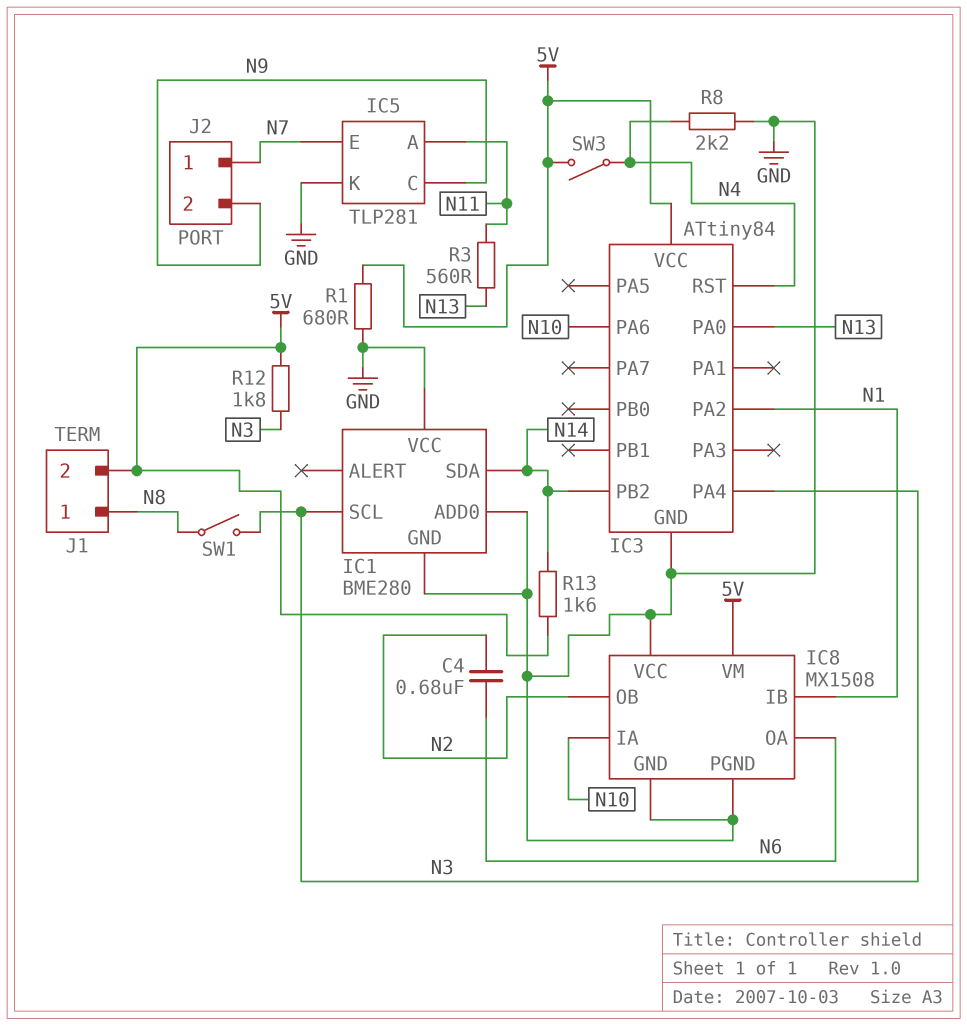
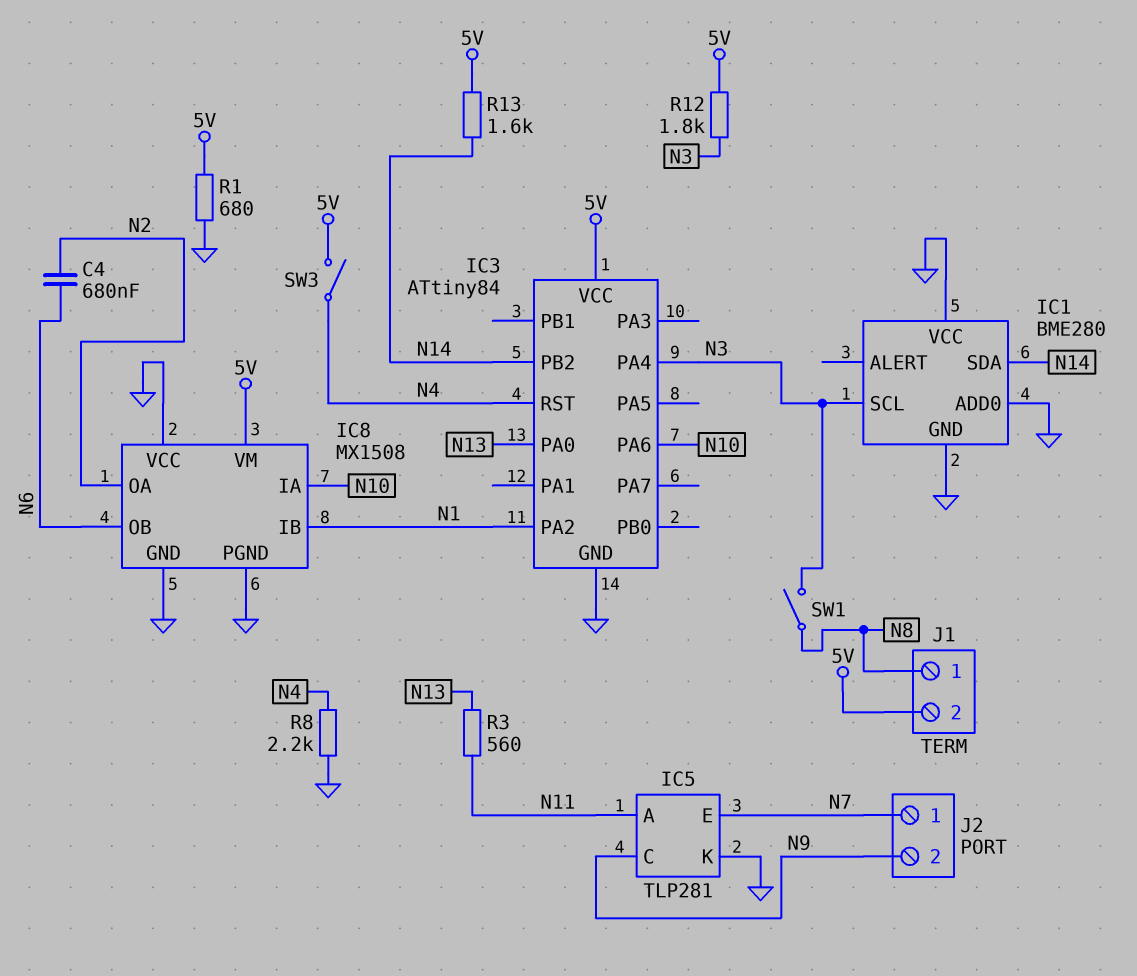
IC8 pin OA: N6 -> N2
IC8 pin OB: N2 -> N6

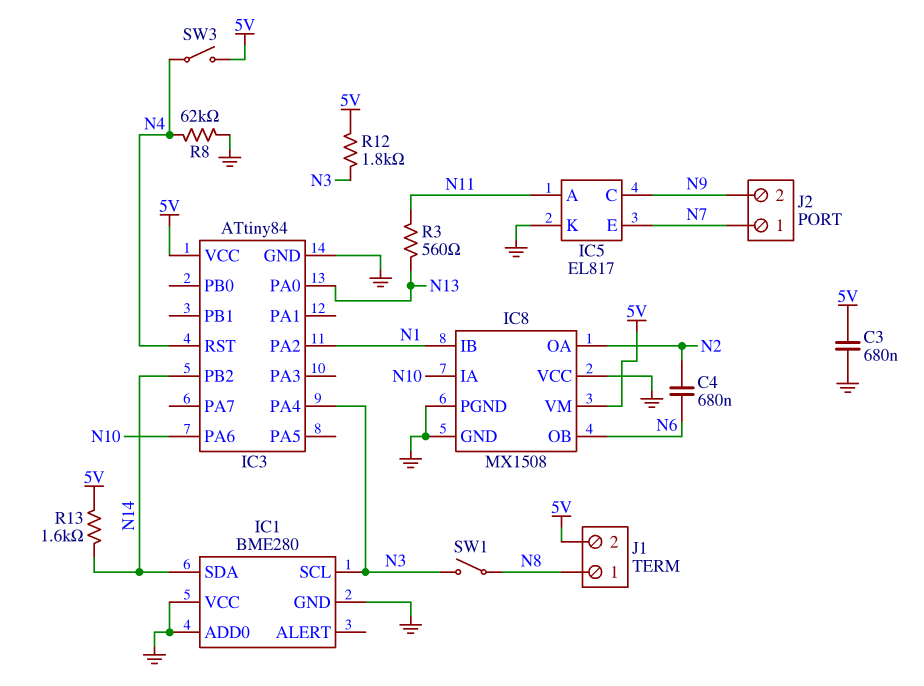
C3: none -> 680nF (5V, GND)
IC5: TLP281 -> EL817
R1: 680 (5V, GND) -> none
R8: 2.2k (GND, N4) -> 62k (GND, N4)

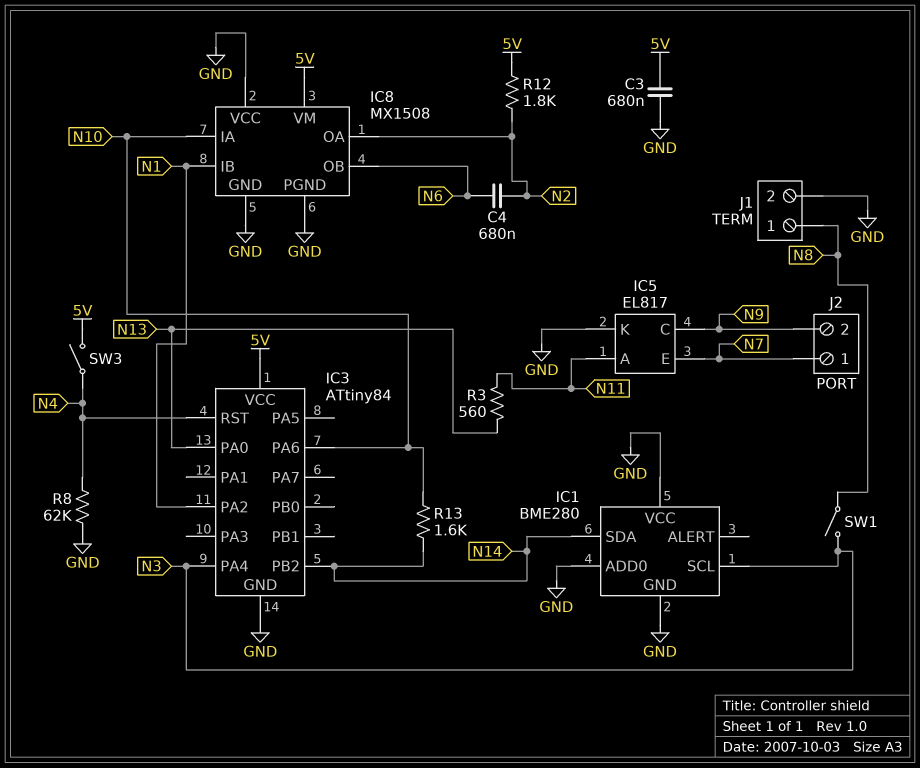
J1 pin 2: 5V -> GND
R12: 1.8k (5V, N3) -> 1.8k (5V, N2)
R13: 1.6k (5V, N14) -> 1.6k (N10, N14)

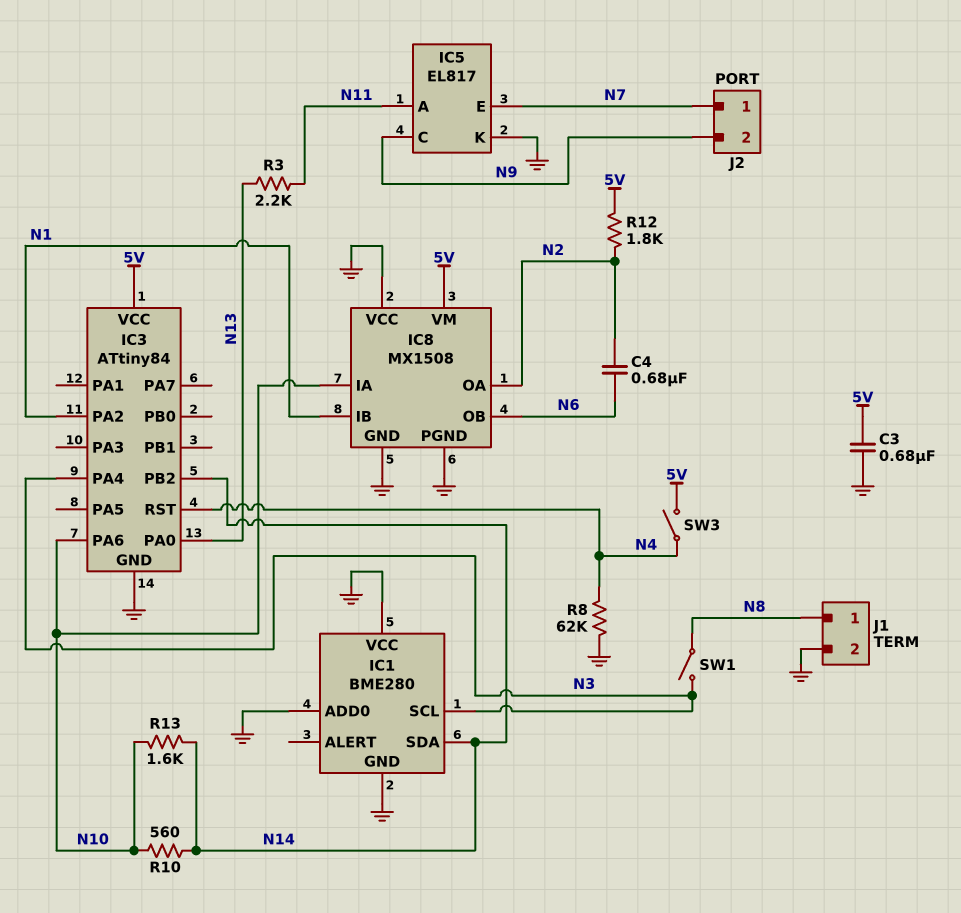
R3: 560 (N11, N13) -> 2.2k (N11, N13)
R10: none -> 560 (N10, N14)

